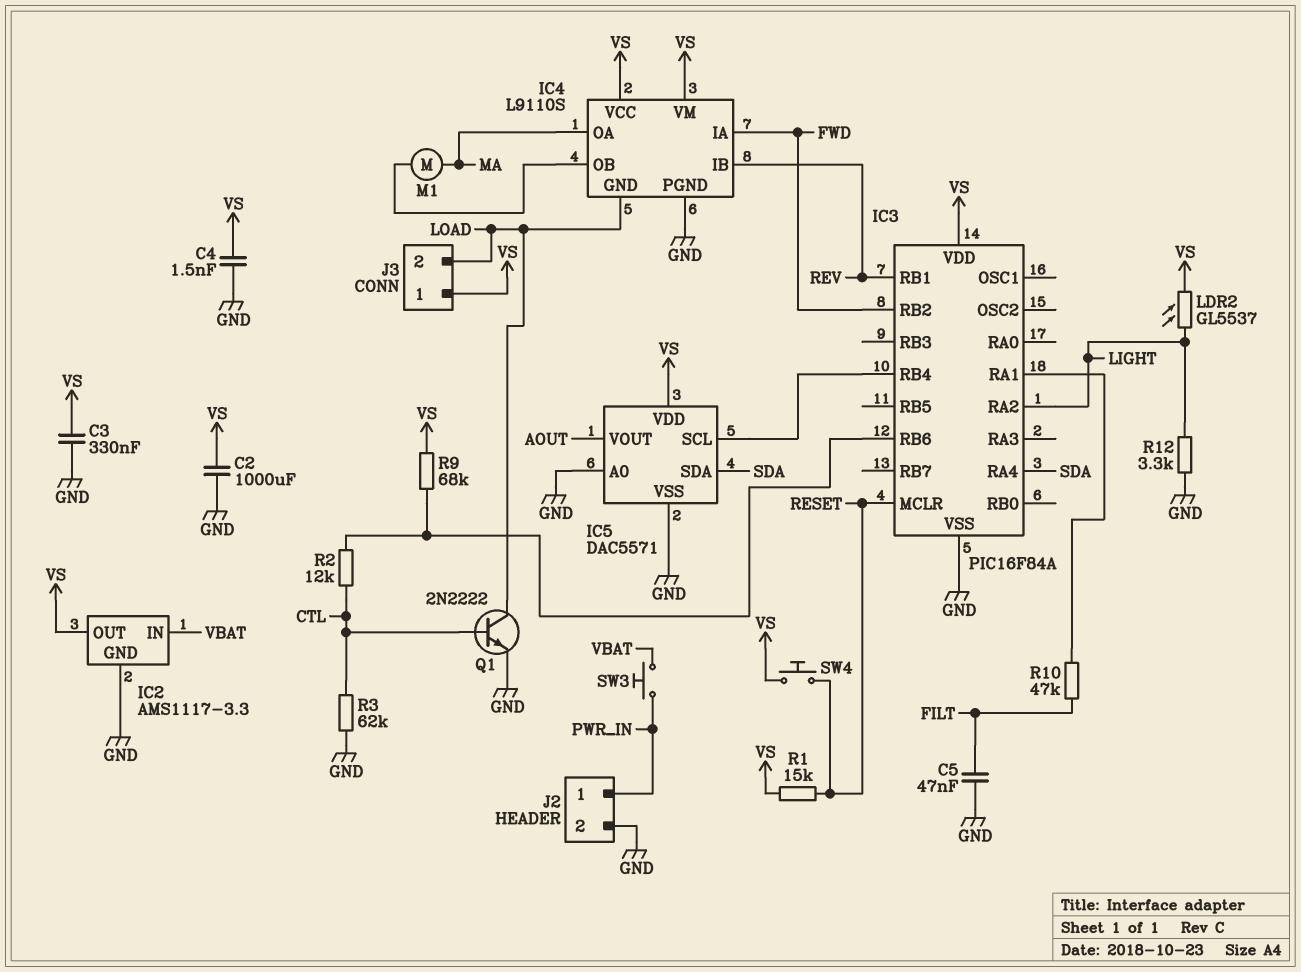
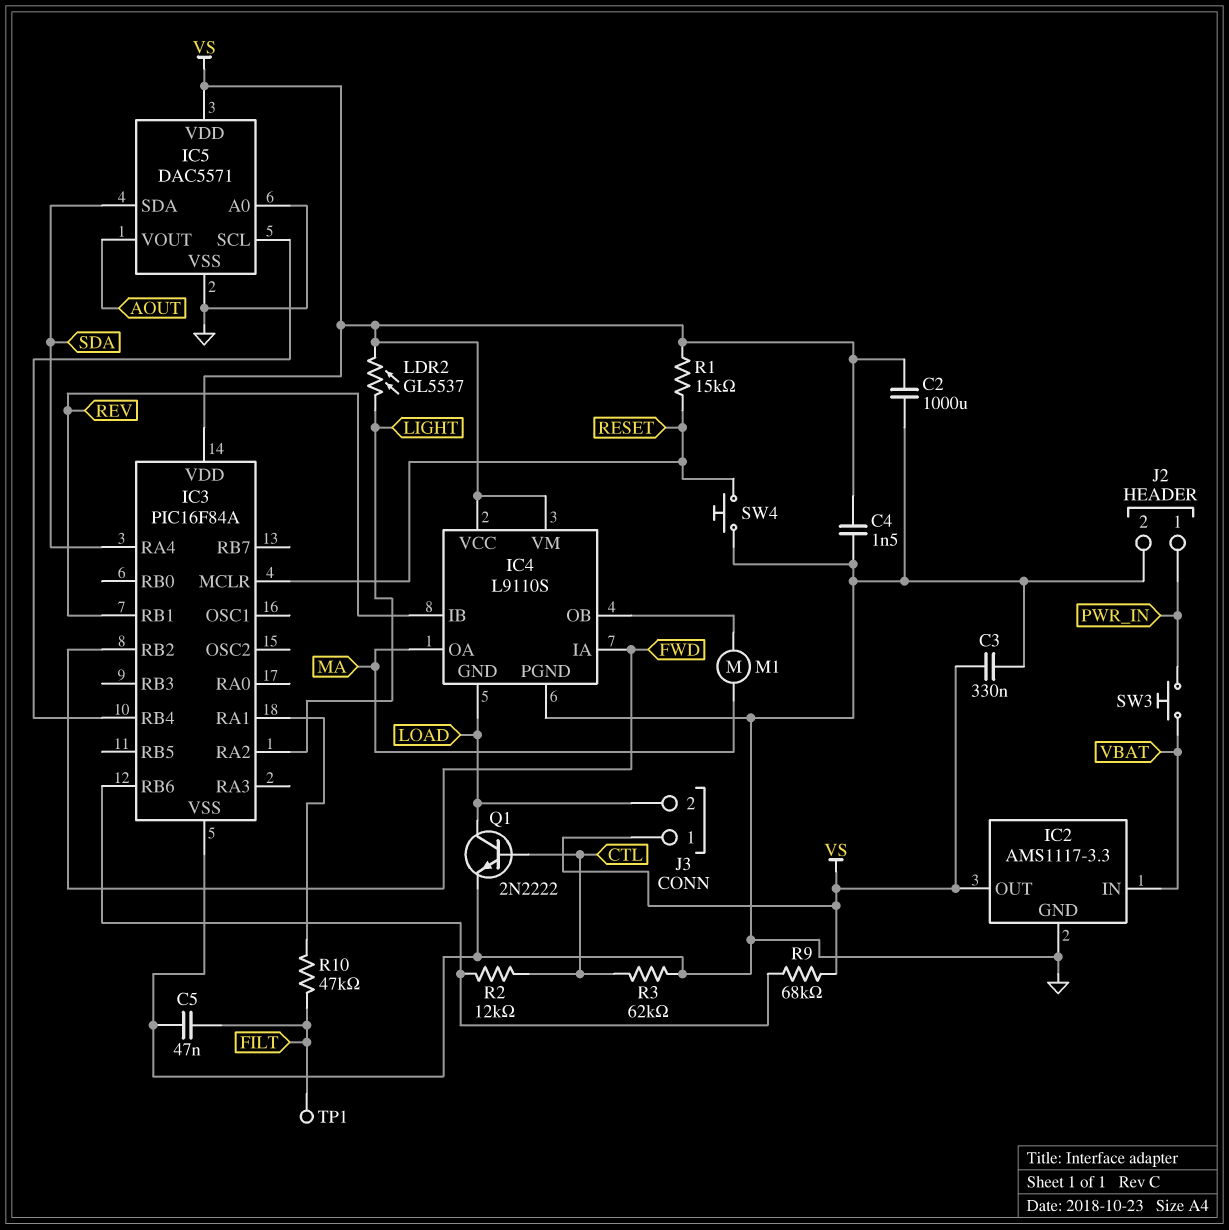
R12: 3.3k (GND, LIGHT) -> none
SW4: button (RESET, VS) -> button (GND, RESET)
TP1: none -> test point (FILT)

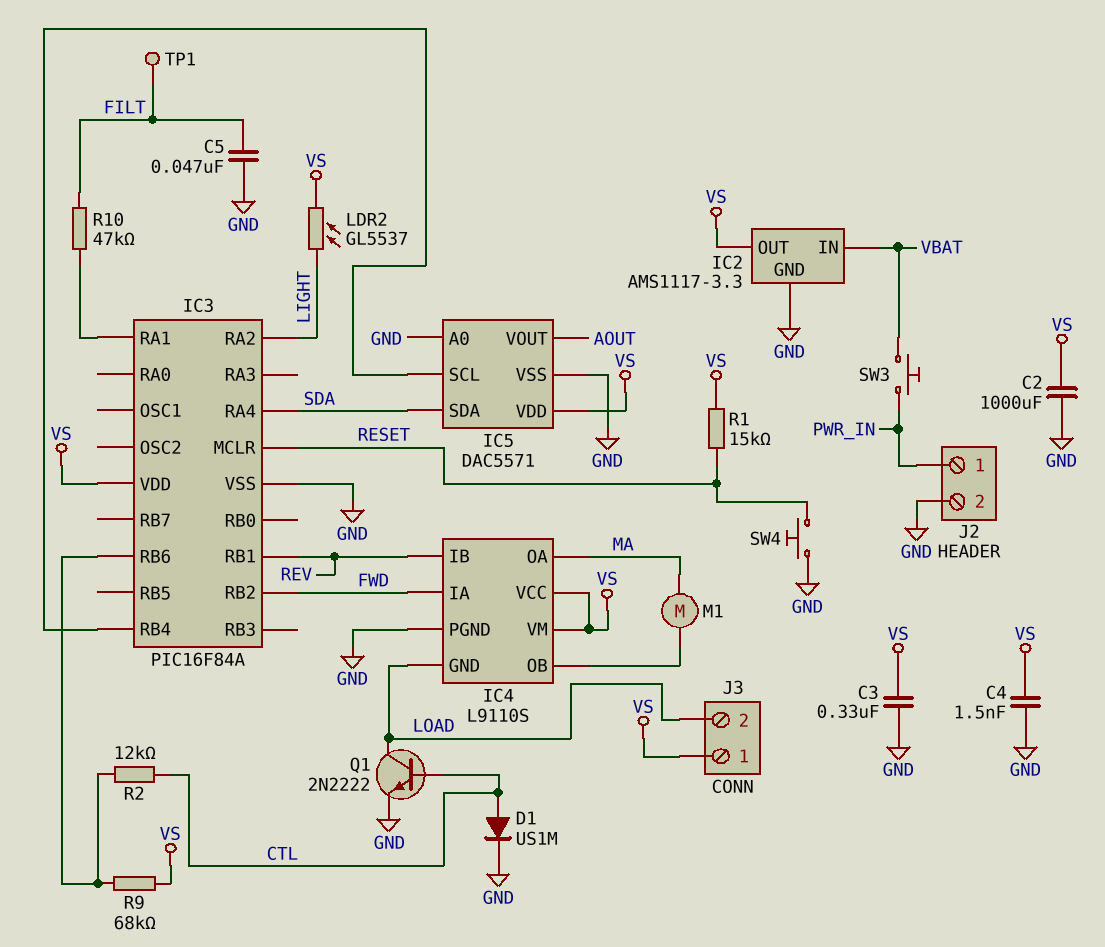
D1: none -> diode US1M (A CTL, K GND)
R3: 62k (CTL, GND) -> none

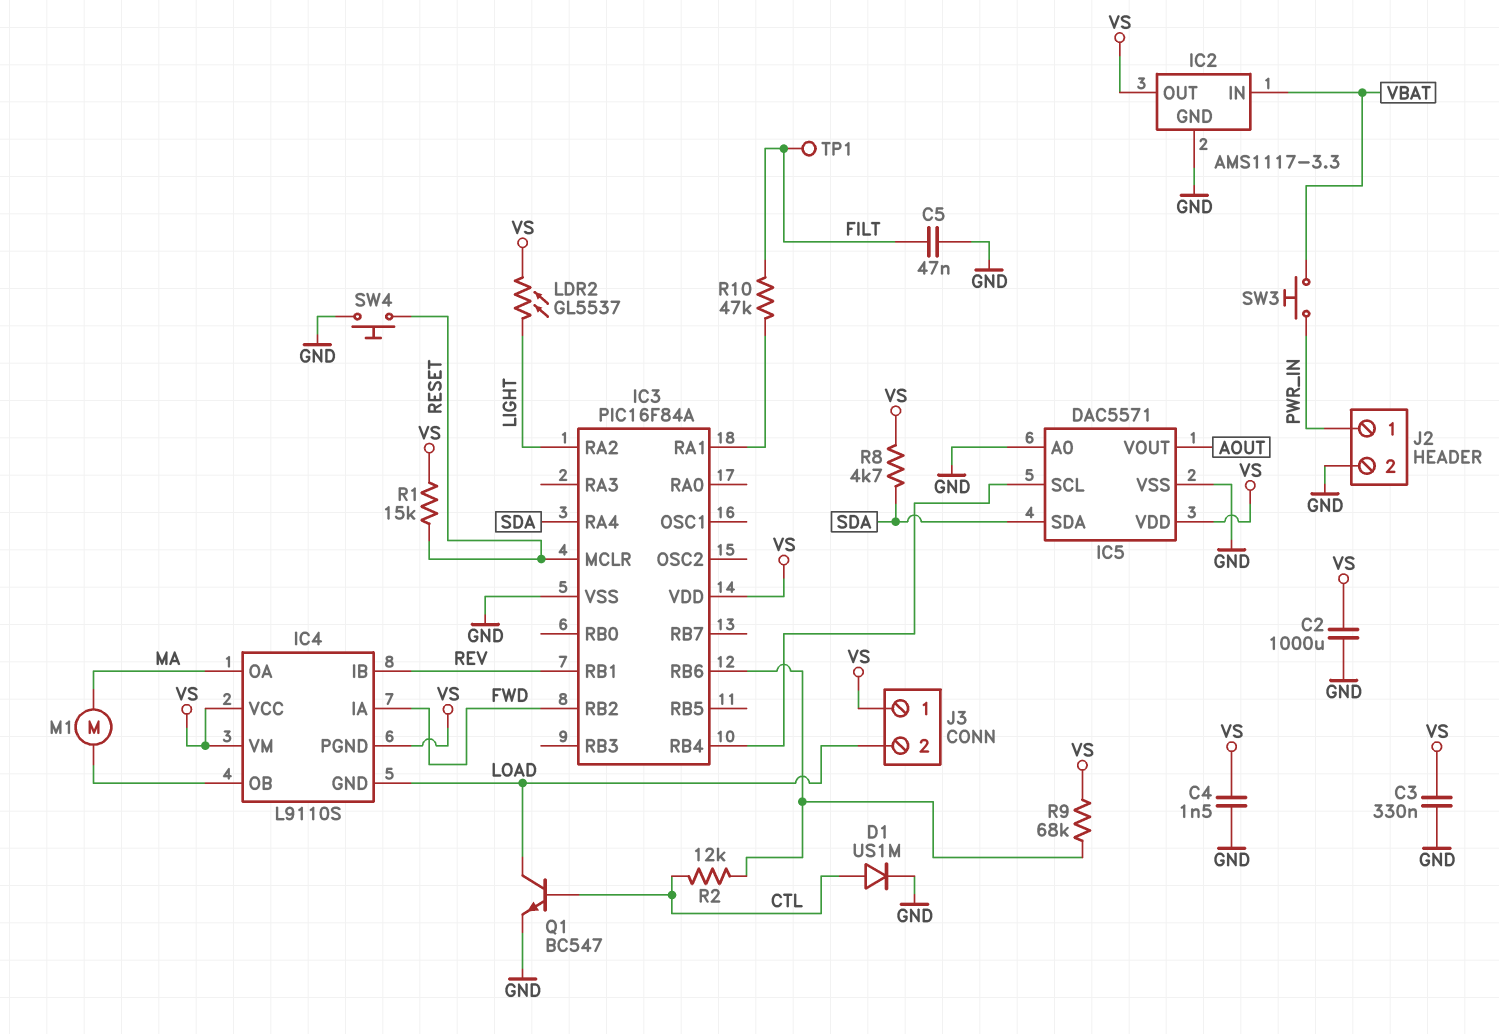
IC4 pin PGND: GND -> VS
Q1: NPN 2N2222 (B CTL, C LOAD, E GND) -> NPN BC547 (B CTL, C LOAD, E GND)
R8: none -> 4.7k (SDA, VS)

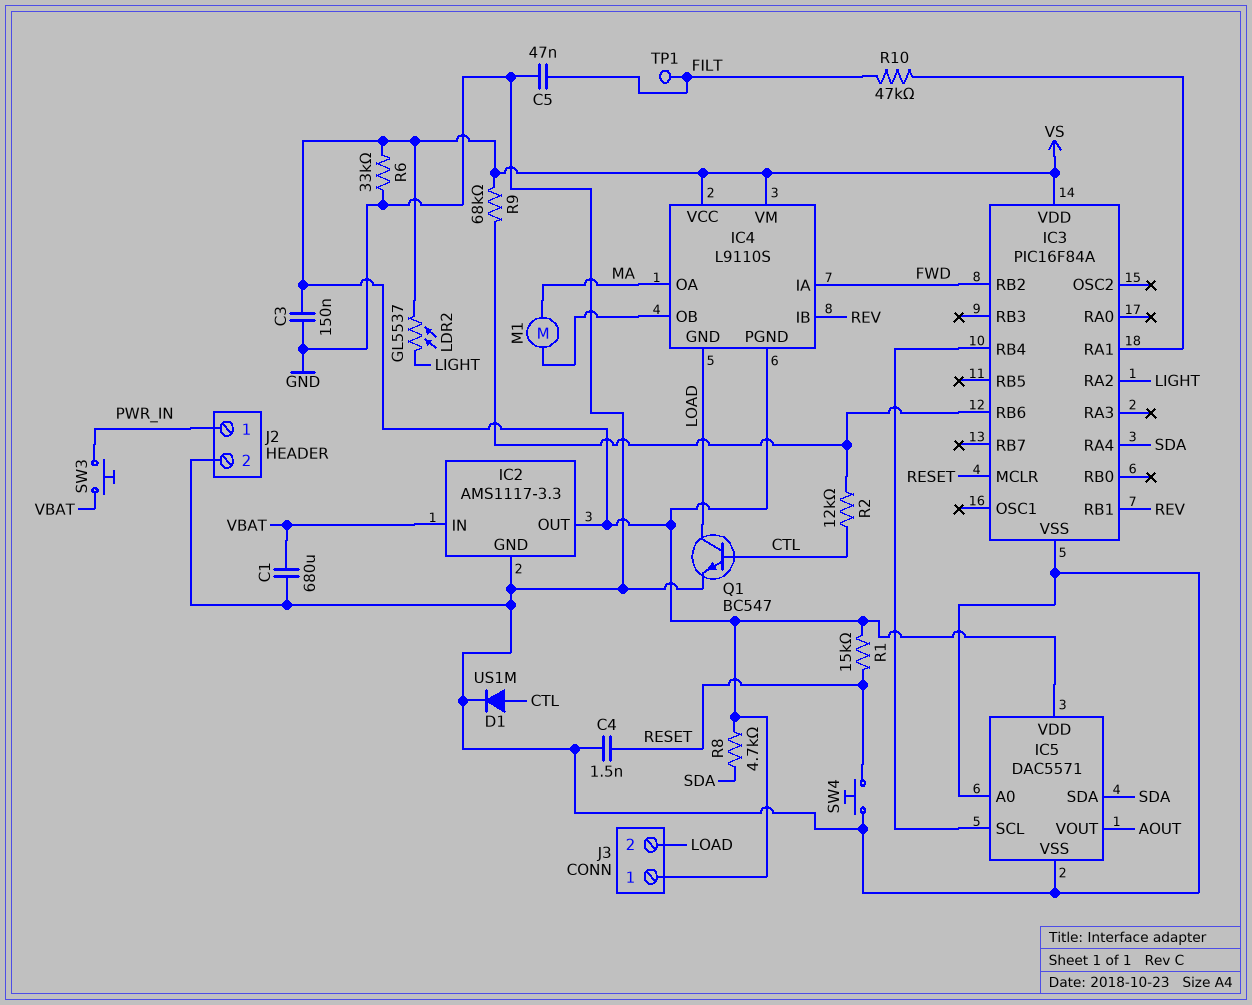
C1: none -> 680uF (GND, VBAT)
C2: 1000uF (GND, VS) -> none
C3: 330nF (GND, VS) -> 150nF (GND, VS)
C4: 1.5nF (GND, VS) -> 1.5nF (GND, RESET)
R6: none -> 33k (GND, VS)

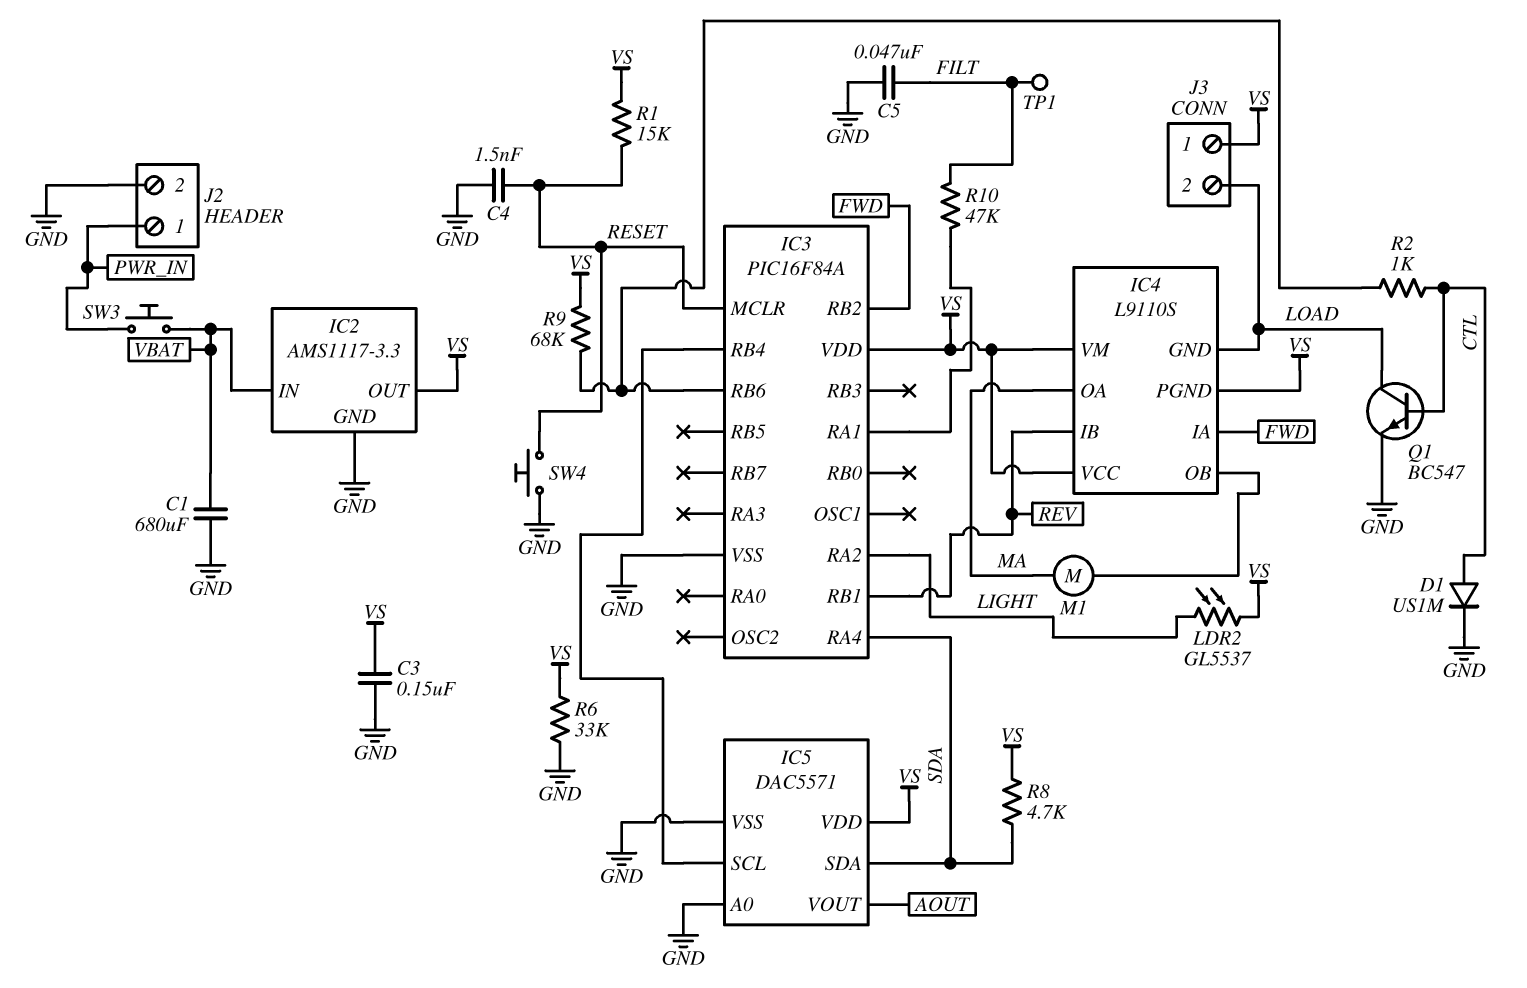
R2: 12k (CTL, IC3/RB6) -> 1k (CTL, IC3/RB6)

